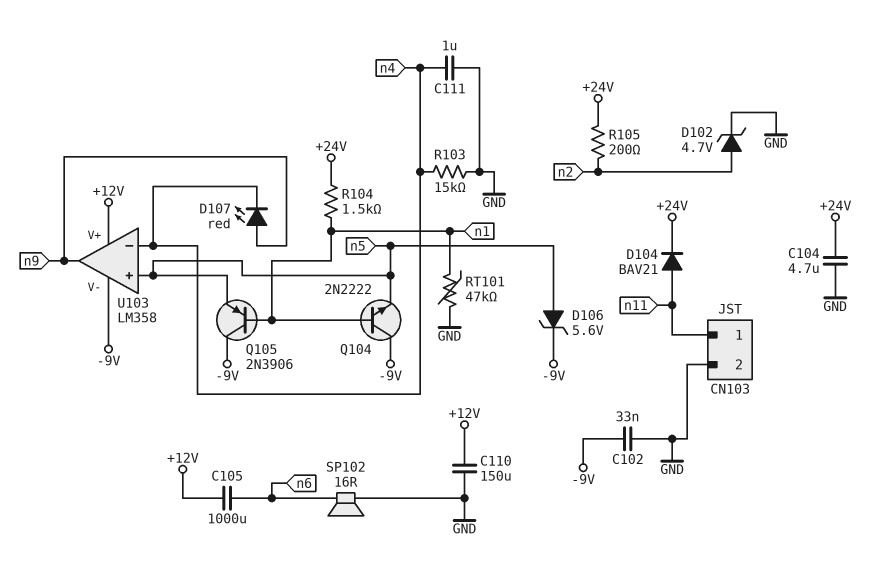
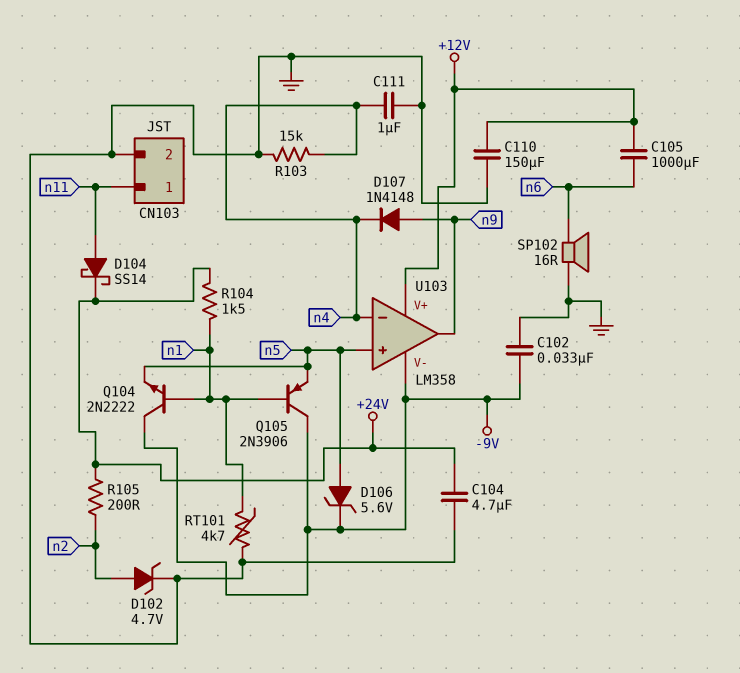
D104: diode BAV21 (A n11, K +24V) -> schottky SS14 (A n11, K +24V)
D107: LED red (A n9, K n4) -> diode 1N4148 (A n9, K n4)
RT101: 47k (GND, n1) -> 4.7k (GND, n1)

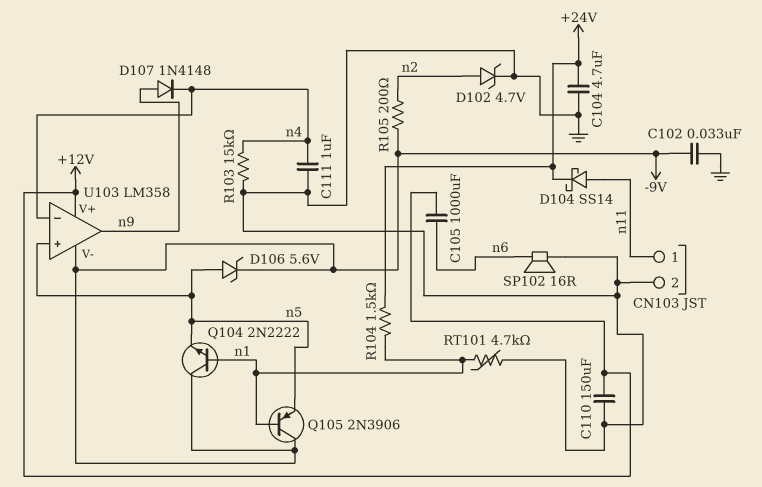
R105: 200 (+24V, n2) -> 200 (-9V, n2)

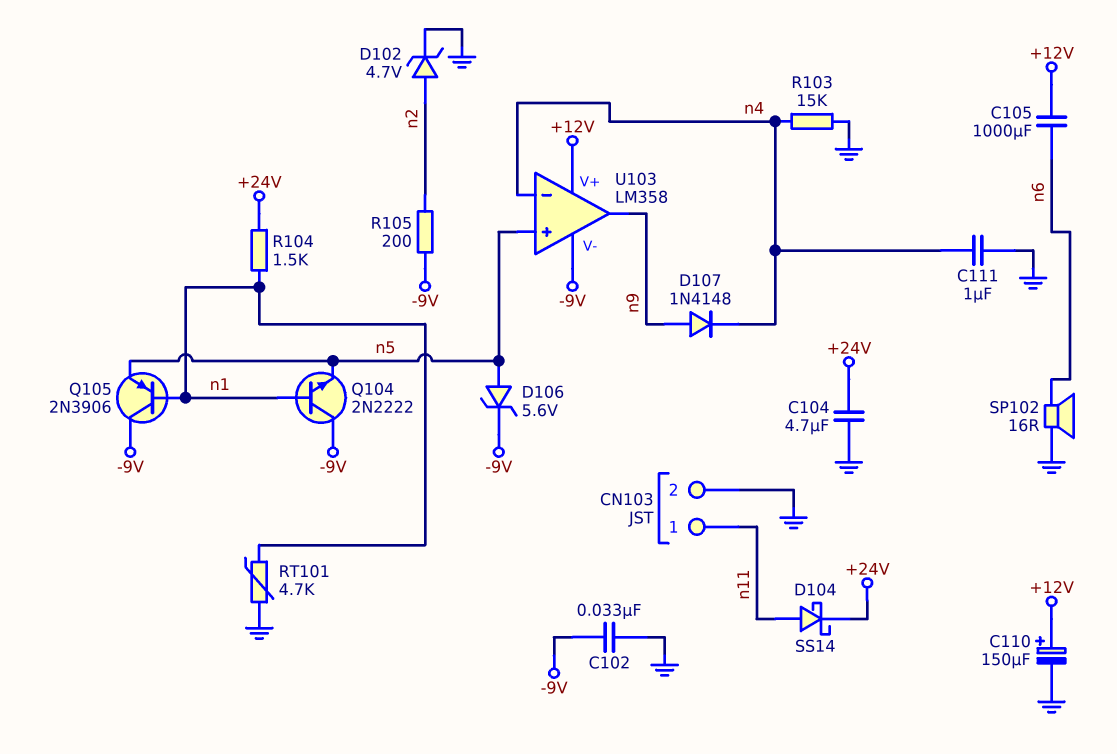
C110: 150uF (+12V, GND) -> 150uF (plus +12V, minus GND)

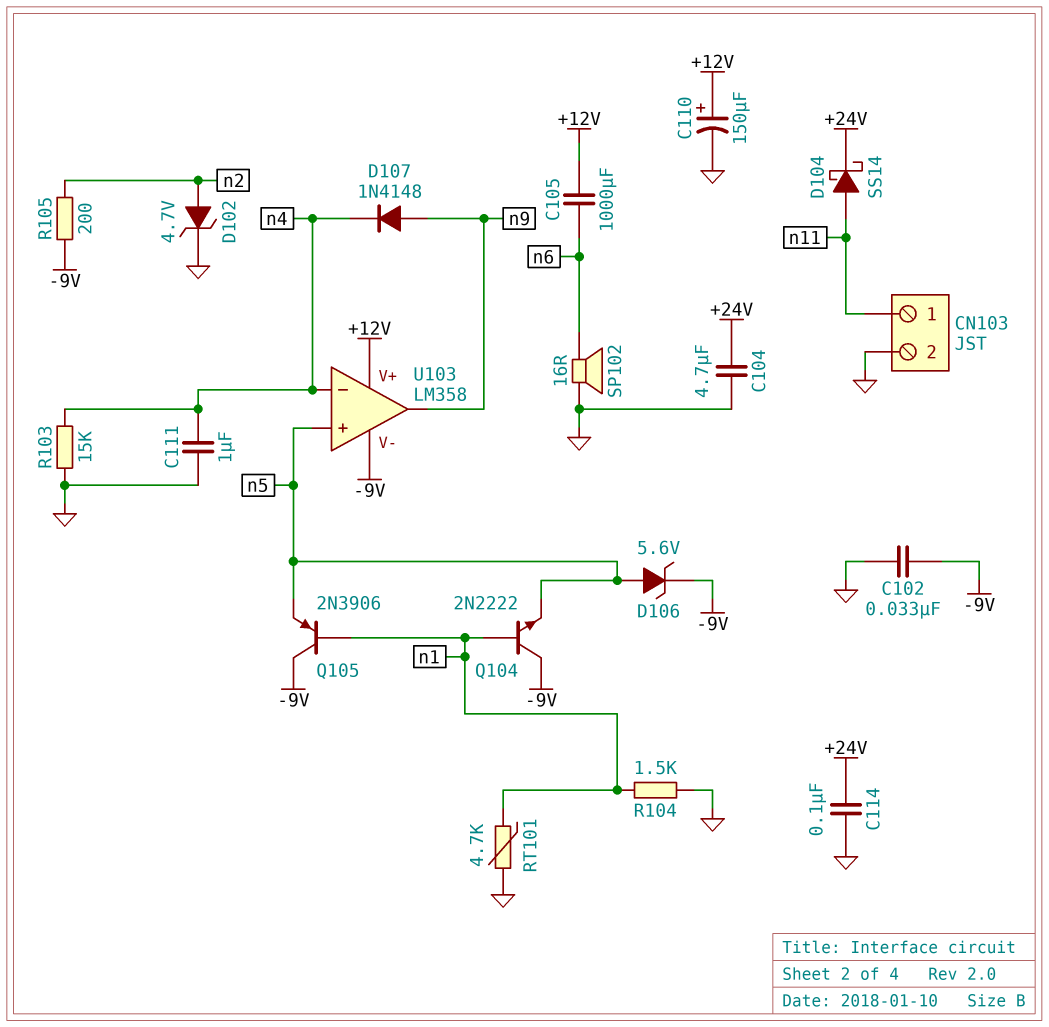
C114: none -> 100nF (+24V, GND)
R104: 1.5k (+24V, n1) -> 1.5k (GND, n1)

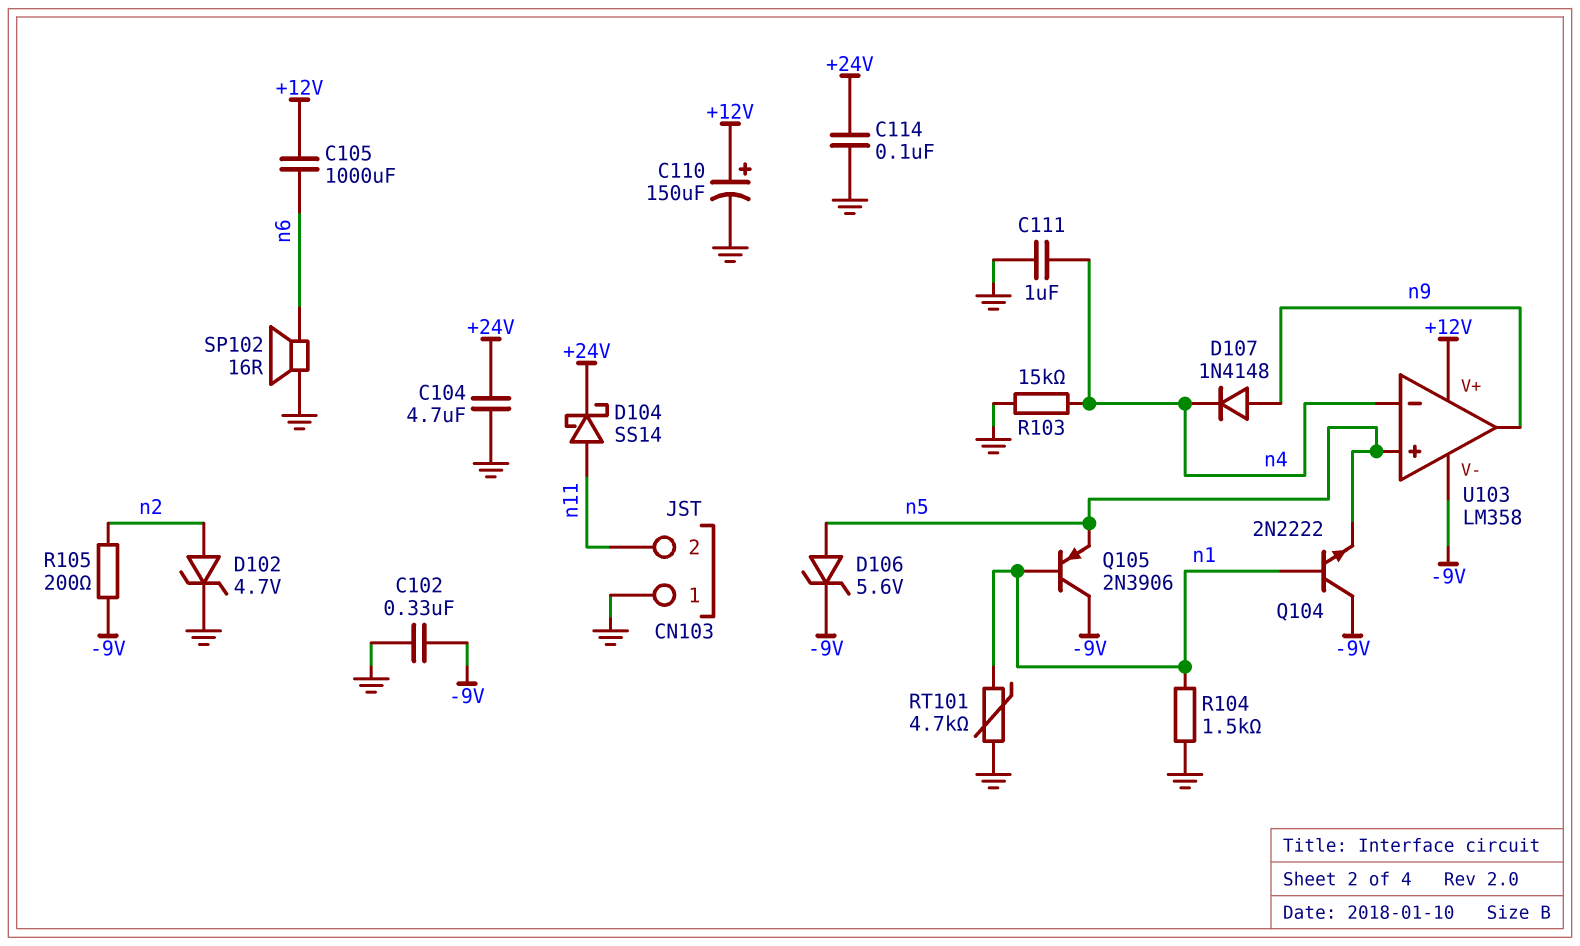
C102: 33nF (-9V, GND) -> 330nF (-9V, GND)
CN103 pin 1: n11 -> GND
CN103 pin 2: GND -> n11

